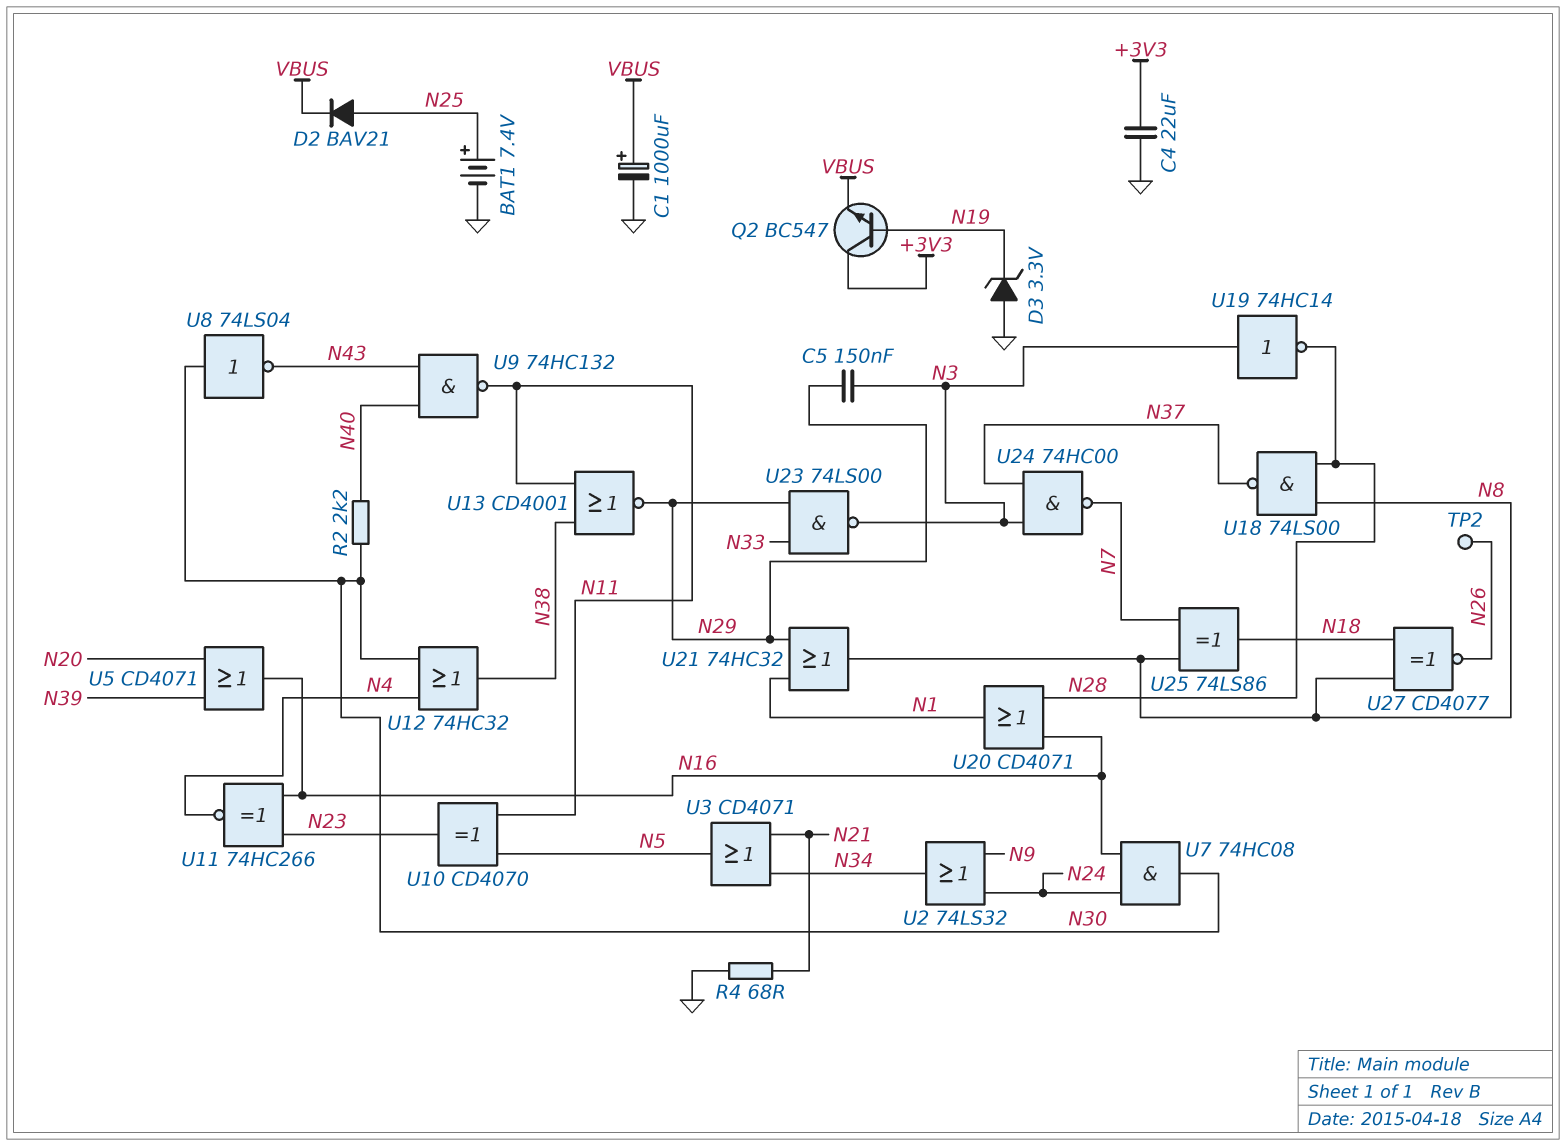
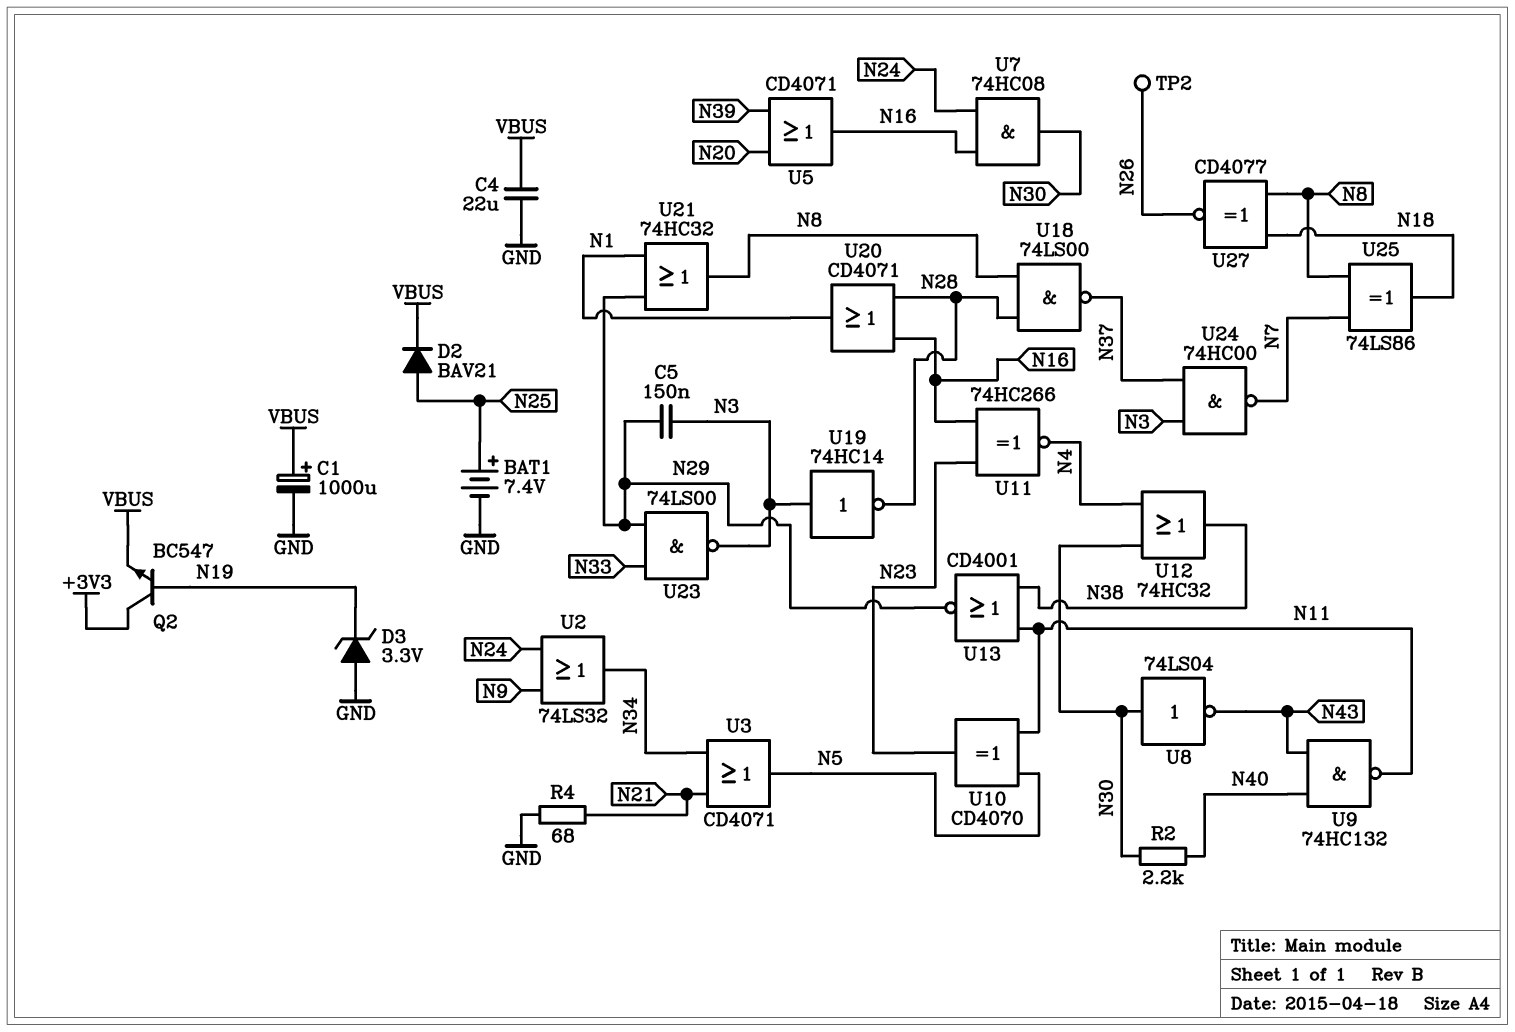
C4: 22uF (+3V3, GND) -> 22uF (GND, VBUS)

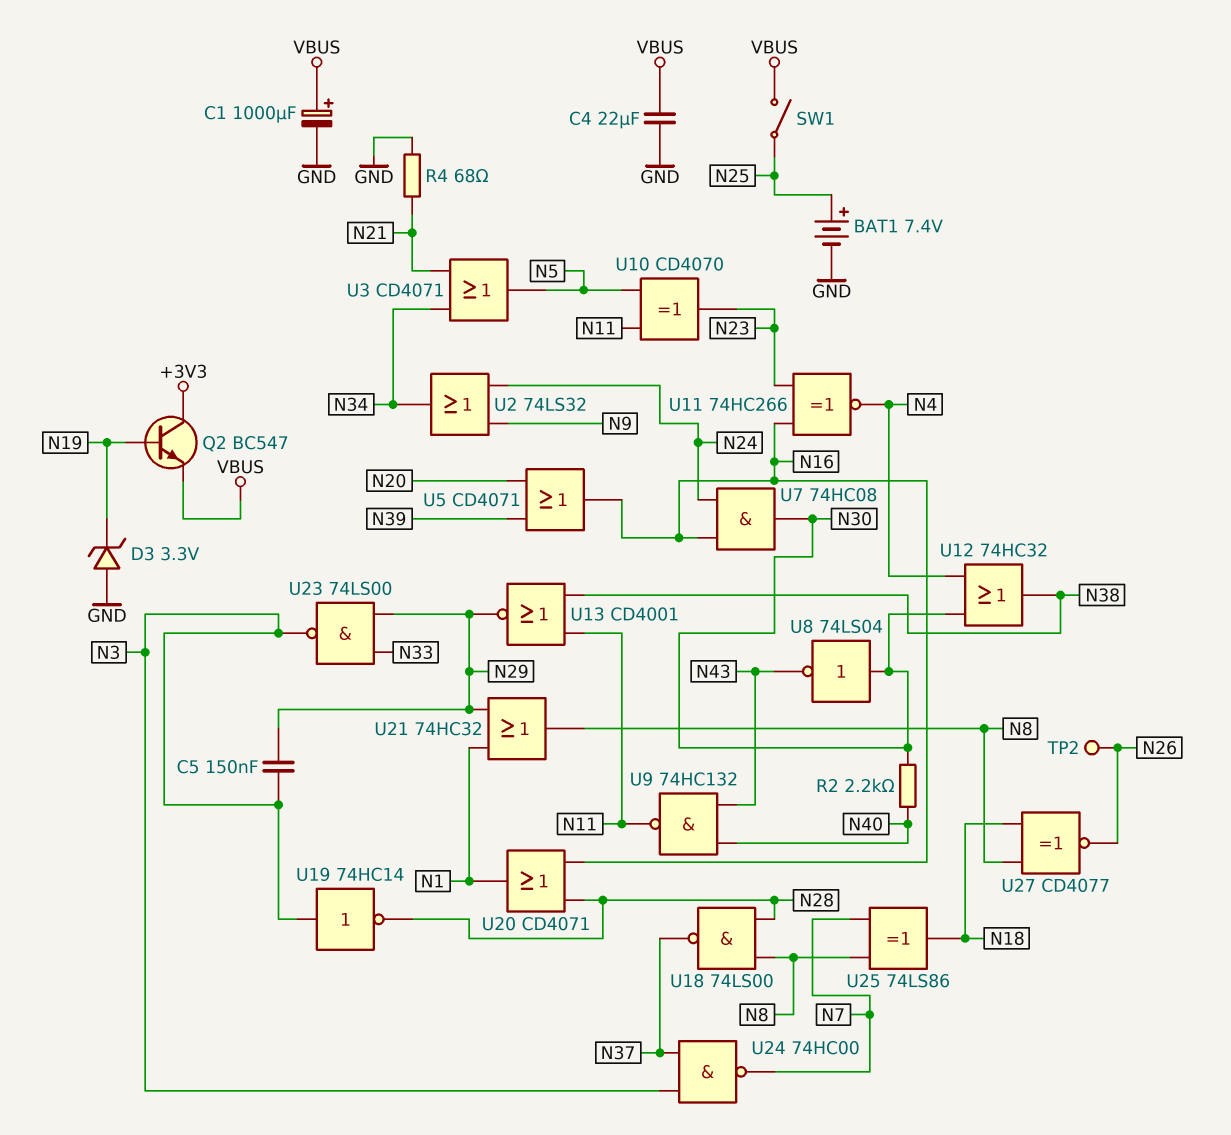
D2: diode BAV21 (A N25, K VBUS) -> none
SW1: none -> switch (N25, VBUS)

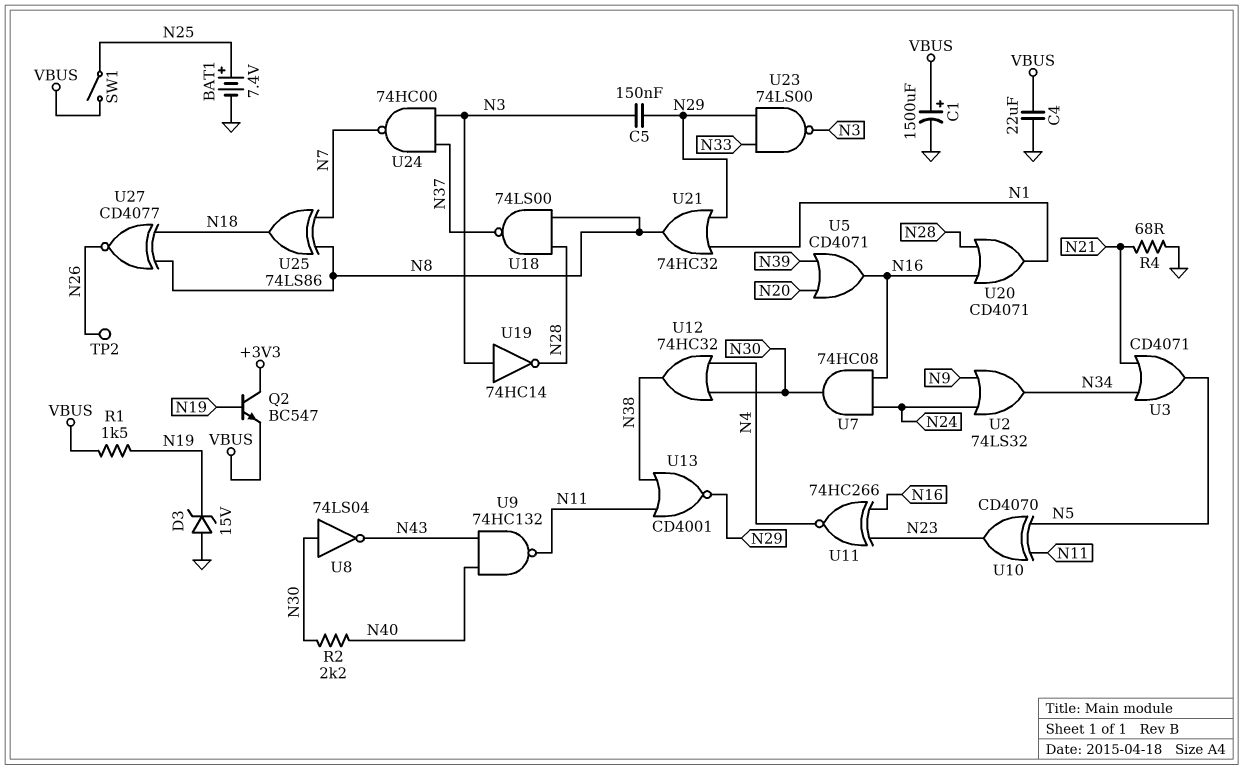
C1: 1000uF (plus VBUS, minus GND) -> 1500uF (plus VBUS, minus GND)
D3: zener 3.3V (A GND, K N19) -> zener 15V (A GND, K N19)
R1: none -> 1.5k (N19, VBUS)

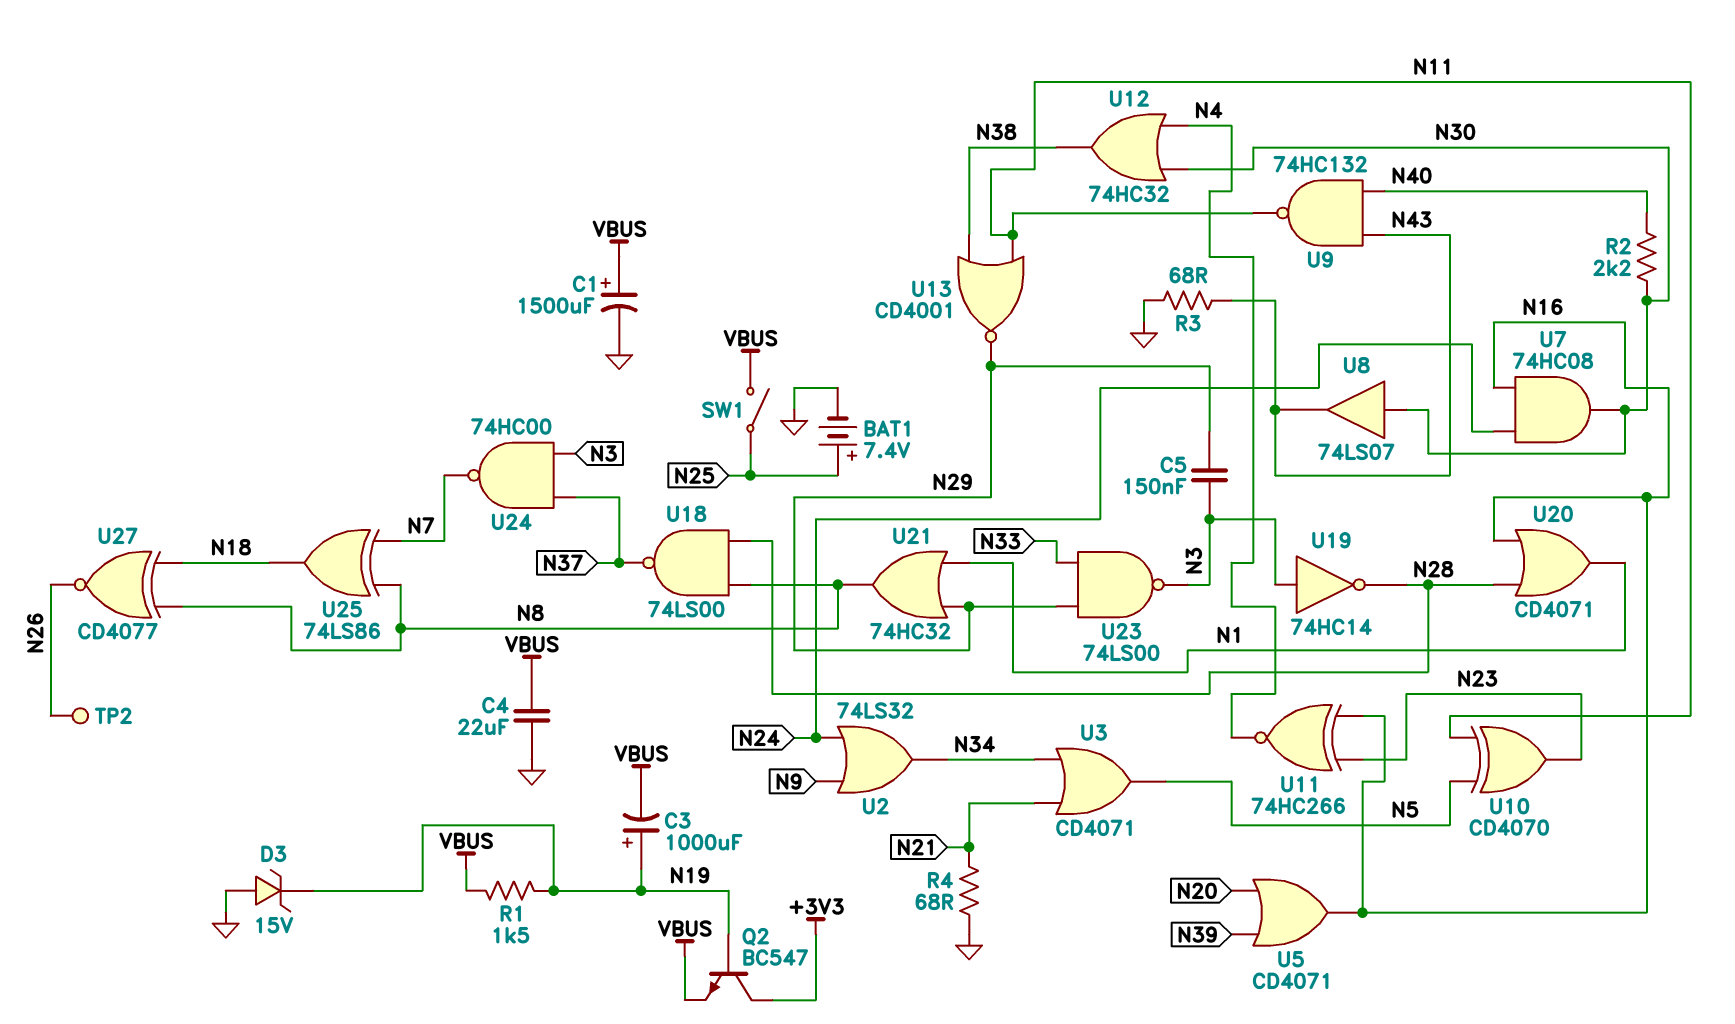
C3: none -> 1000uF (plus N19, minus VBUS)
R3: none -> 68 (GND, N43)
U8: NOT 74LS04 (in N30, out N43) -> buffer 74LS07 (in N30, out N43)

